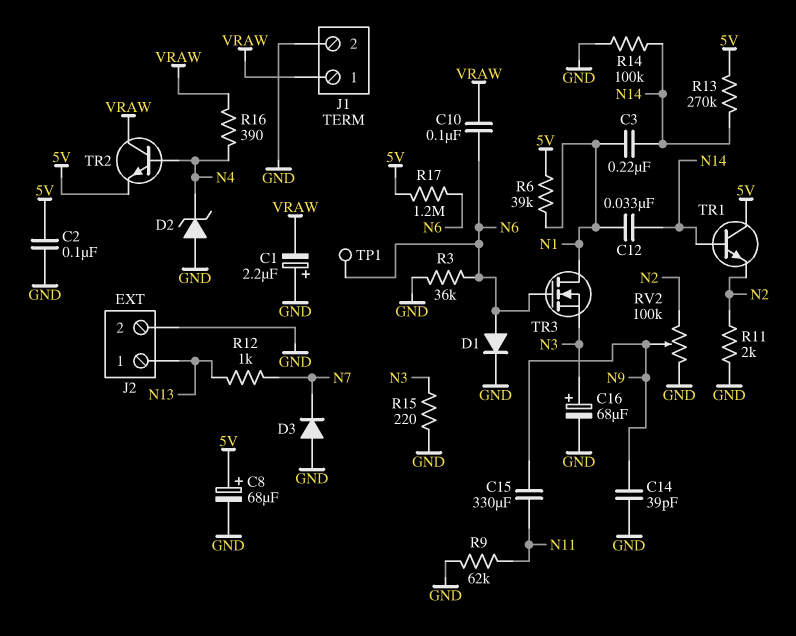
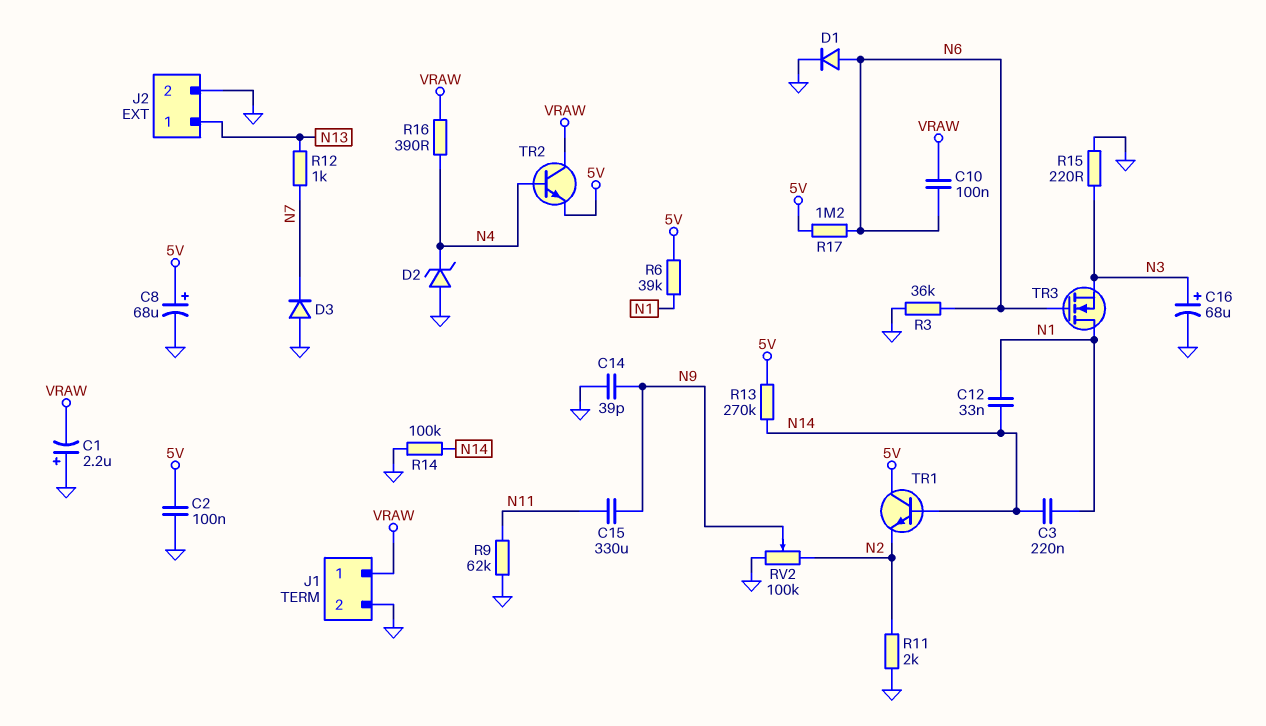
TP1: test point (N6) -> none

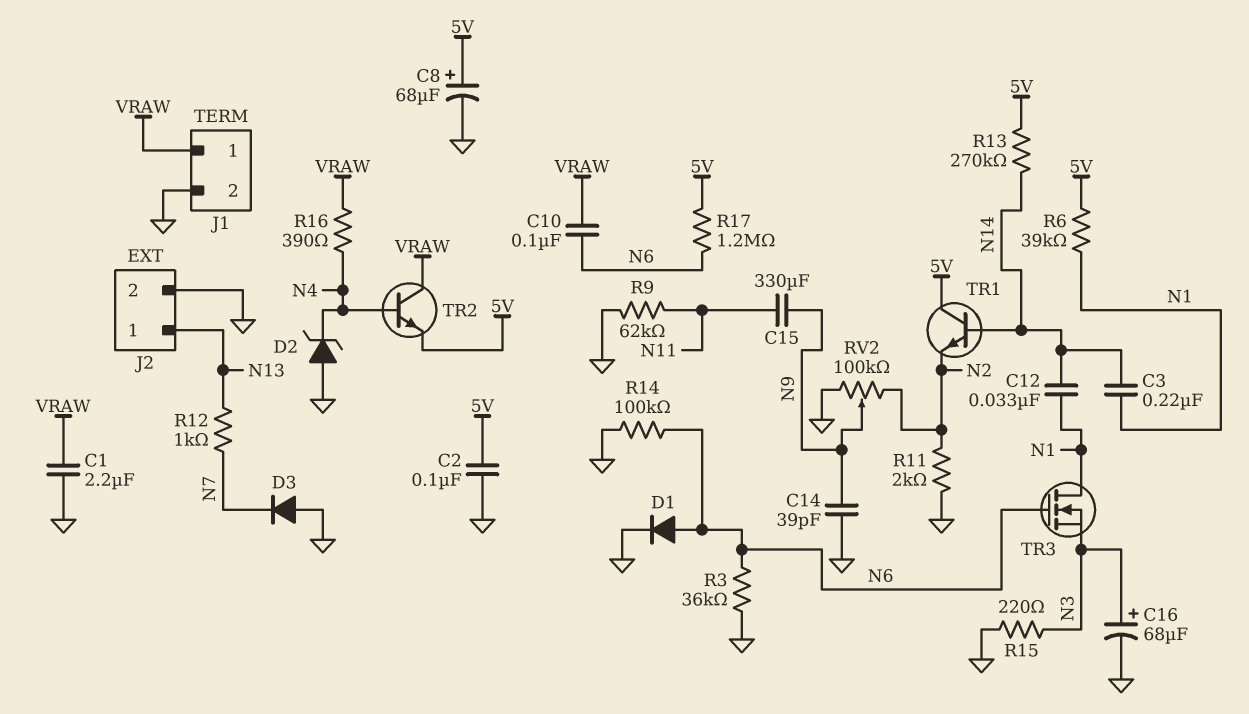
C1: 2.2uF (plus GND, minus VRAW) -> 2.2uF (GND, VRAW)
R14: 100k (GND, N14) -> 100k (GND, N6)

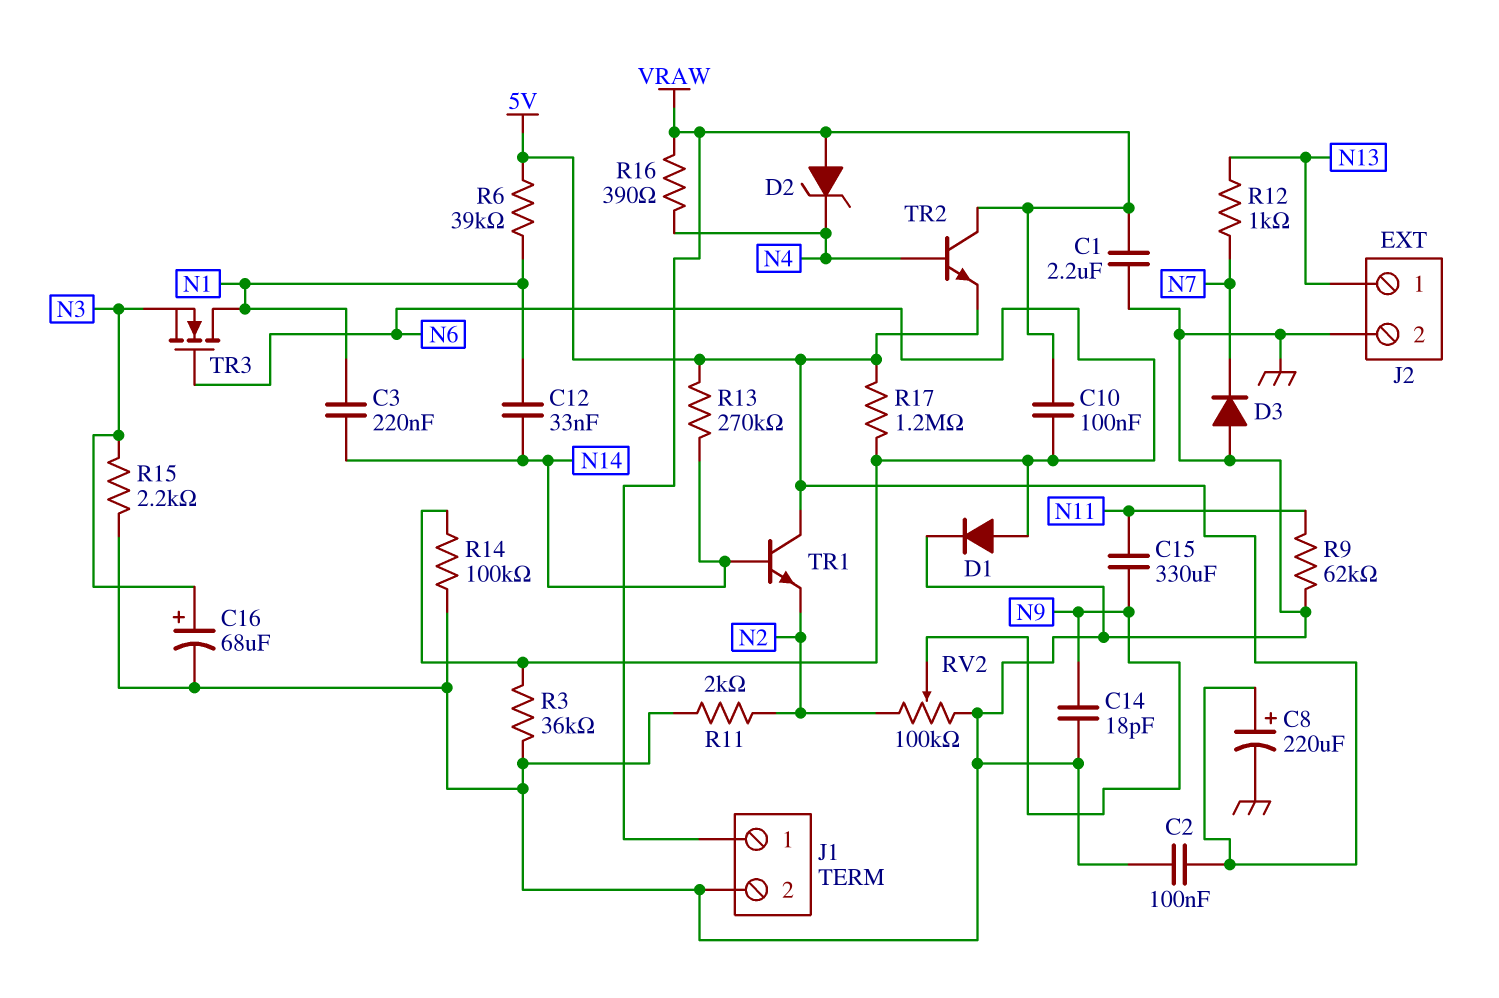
C8: 68uF (plus 5V, minus GND) -> 220uF (plus 5V, minus GND)
C14: 39pF (GND, N9) -> 18pF (GND, N9)
D2: zener (A GND, K N4) -> zener (A VRAW, K N4)
R15: 220 (GND, N3) -> 2.2k (GND, N3)

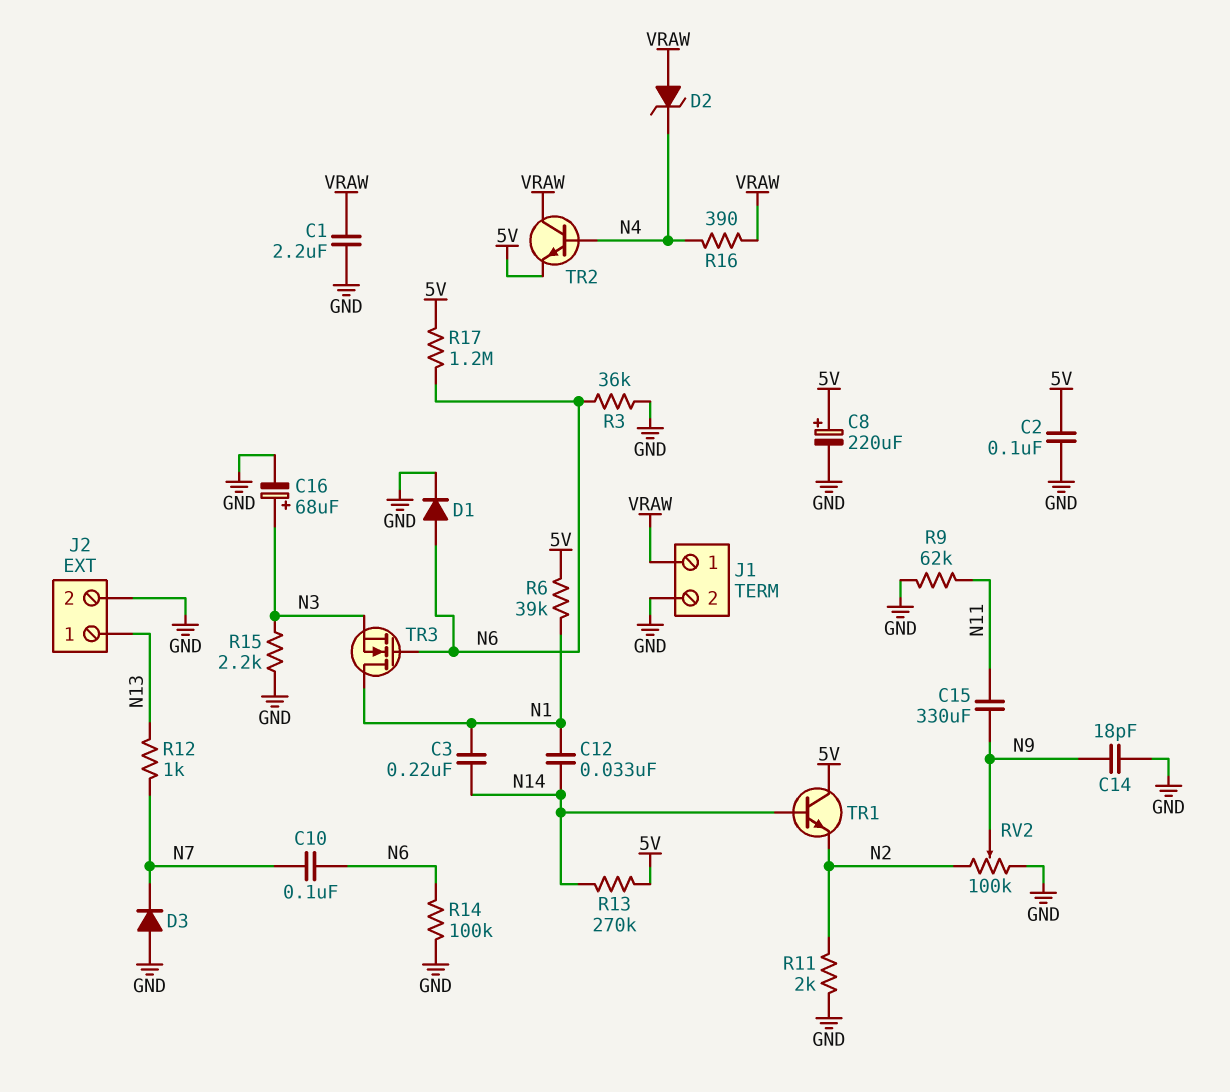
C10: 100nF (N6, VRAW) -> 100nF (N6, N7)

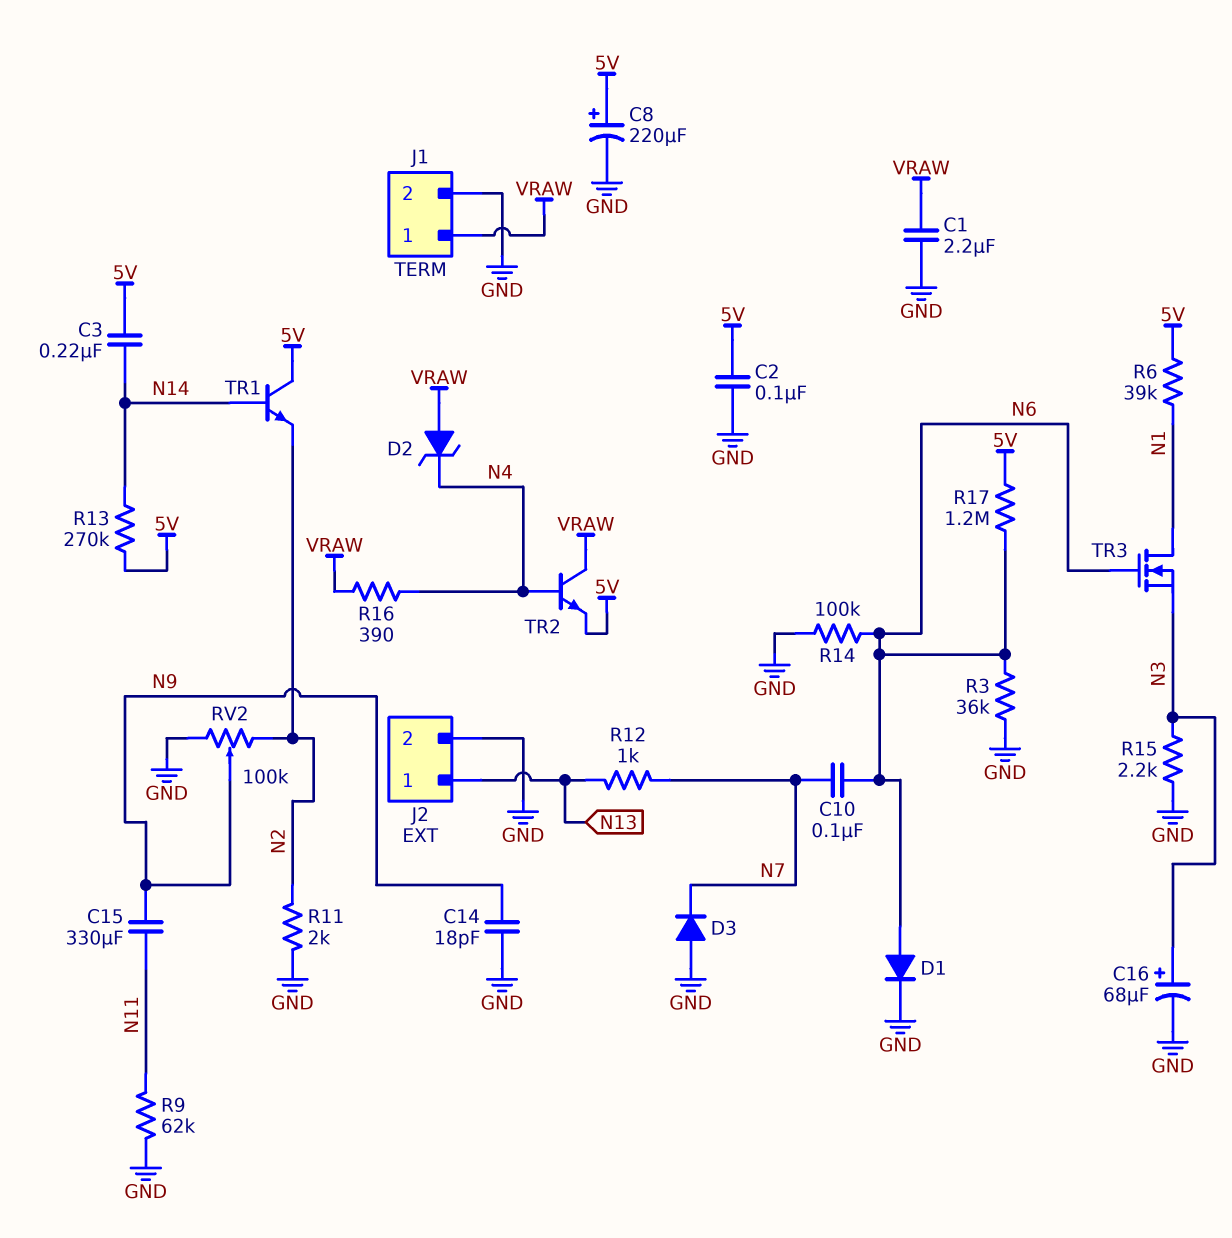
C3: 220nF (N1, N14) -> 220nF (5V, N14)
C12: 33nF (N1, N14) -> none

